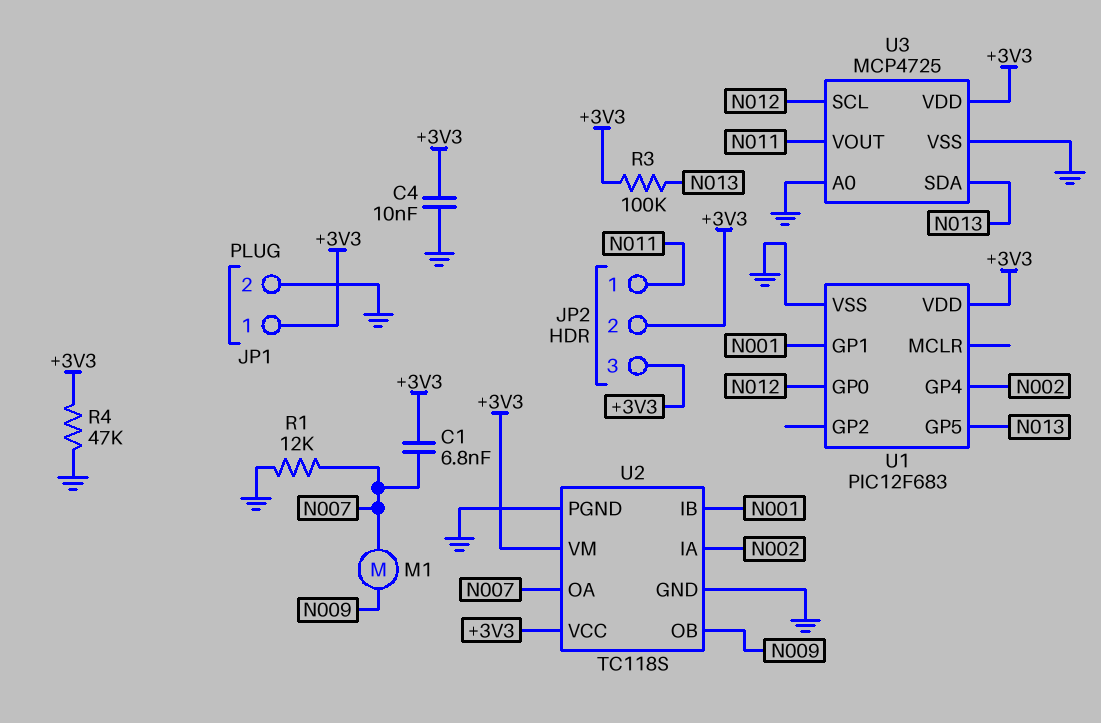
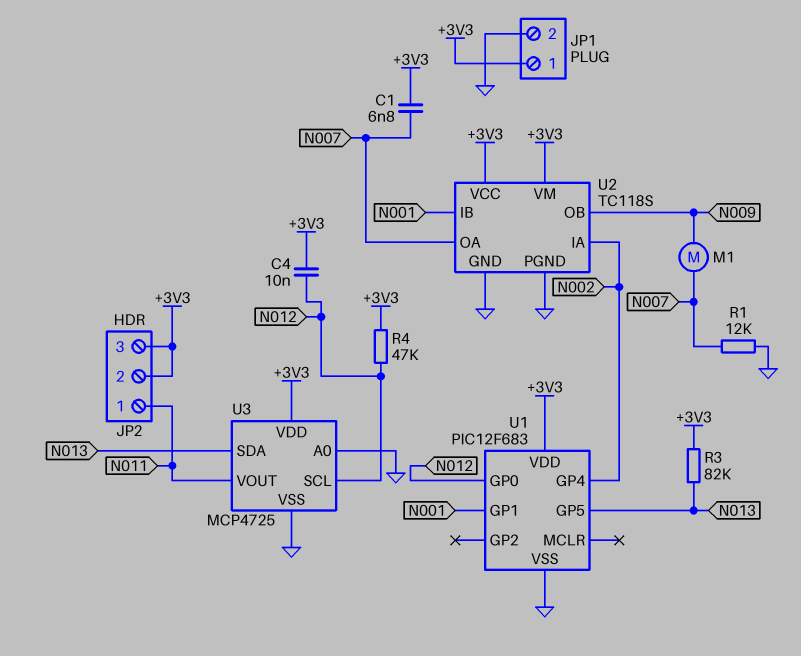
C4: 10nF (+3V3, GND) -> 10nF (+3V3, N012)
R3: 100k (+3V3, N013) -> 82k (+3V3, N013)
R4: 47k (+3V3, GND) -> 47k (+3V3, N012)

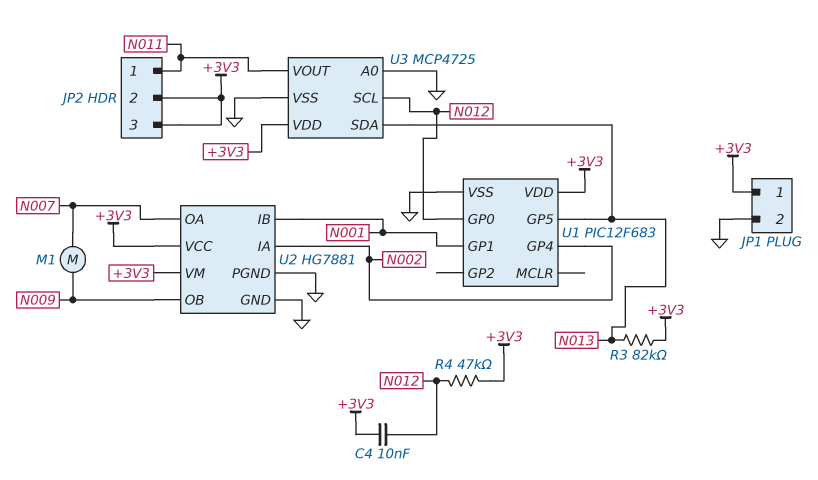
C1: 6.8nF (+3V3, N007) -> none
R1: 12k (GND, N007) -> none
U2: TC118S -> HG7881

